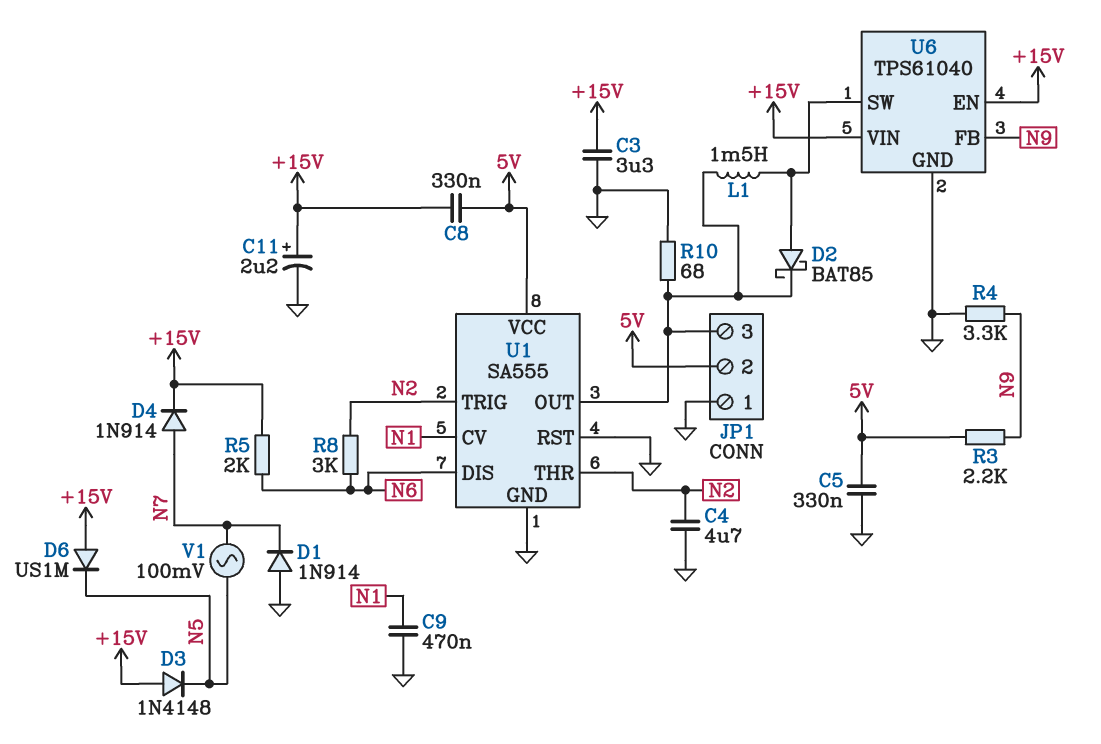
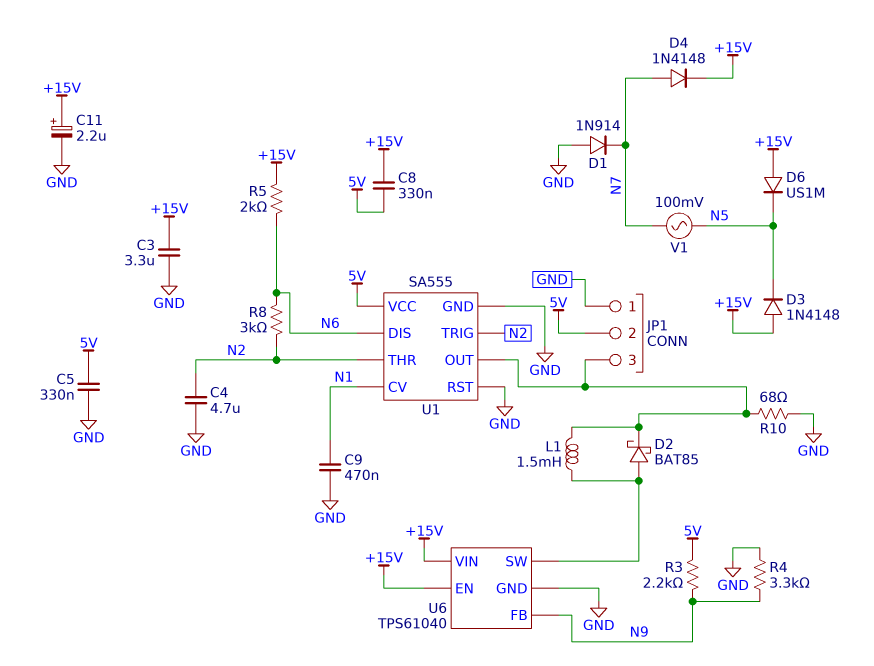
D4: diode 1N914 (A N7, K +15V) -> diode 1N4148 (A N7, K +15V)

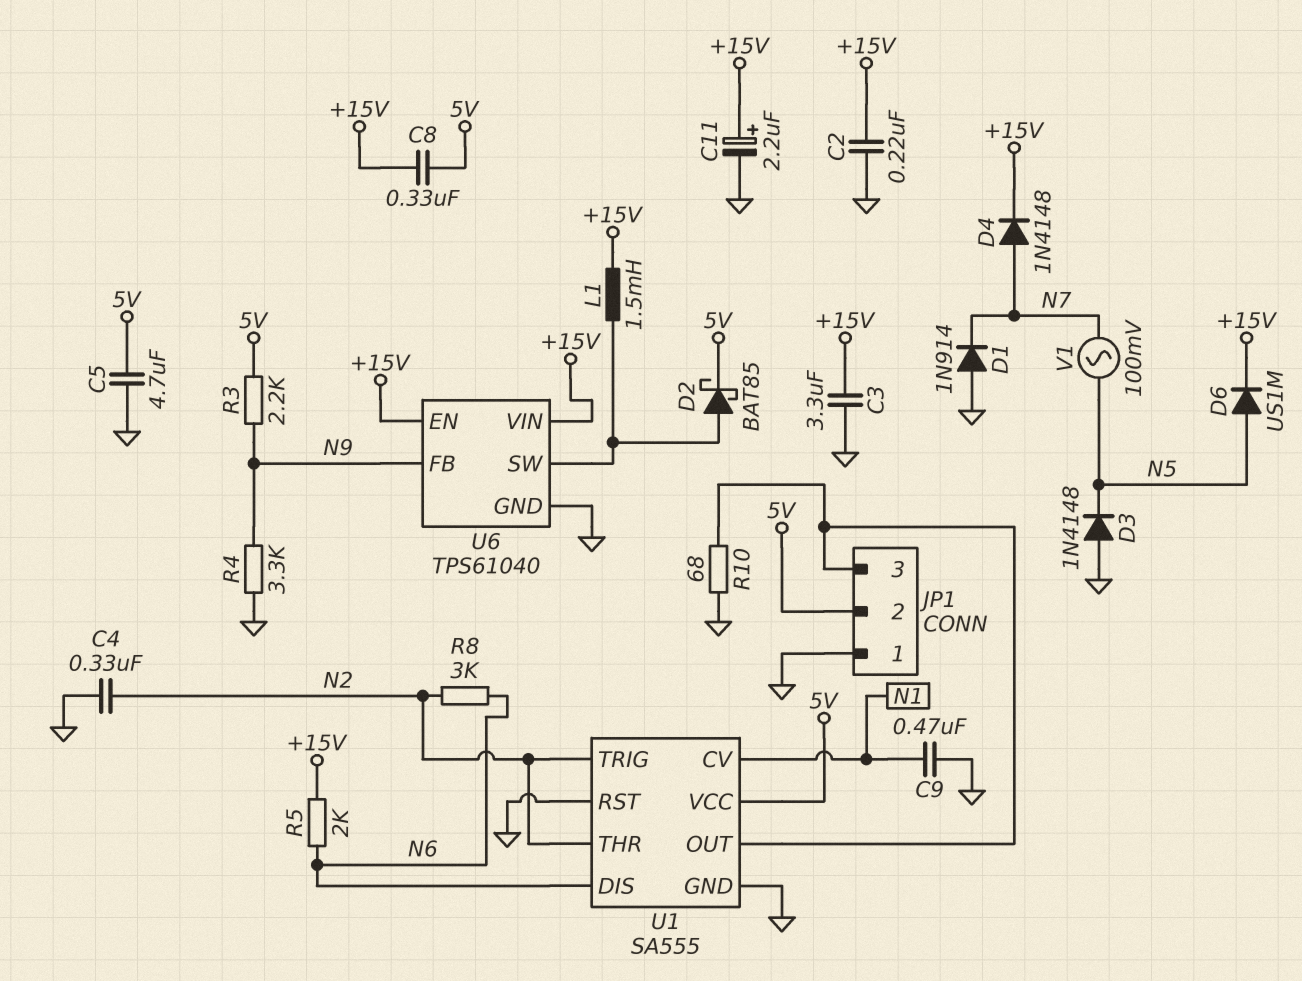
C2: none -> 220nF (+15V, GND)
C4: 4.7uF (GND, N2) -> 330nF (GND, N2)
C5: 330nF (5V, GND) -> 4.7uF (5V, GND)
D2: schottky BAT85 (A U6/SW, K JP1/3) -> schottky BAT85 (A U6/SW, K 5V)
D3: diode 1N4148 (A +15V, K N5) -> diode 1N4148 (A GND, K N5)
D6: diode US1M (A +15V, K N5) -> diode US1M (A N5, K +15V)
L1: 1.5mH (JP1/3, U6/SW) -> 1.5mH (+15V, U6/SW)

